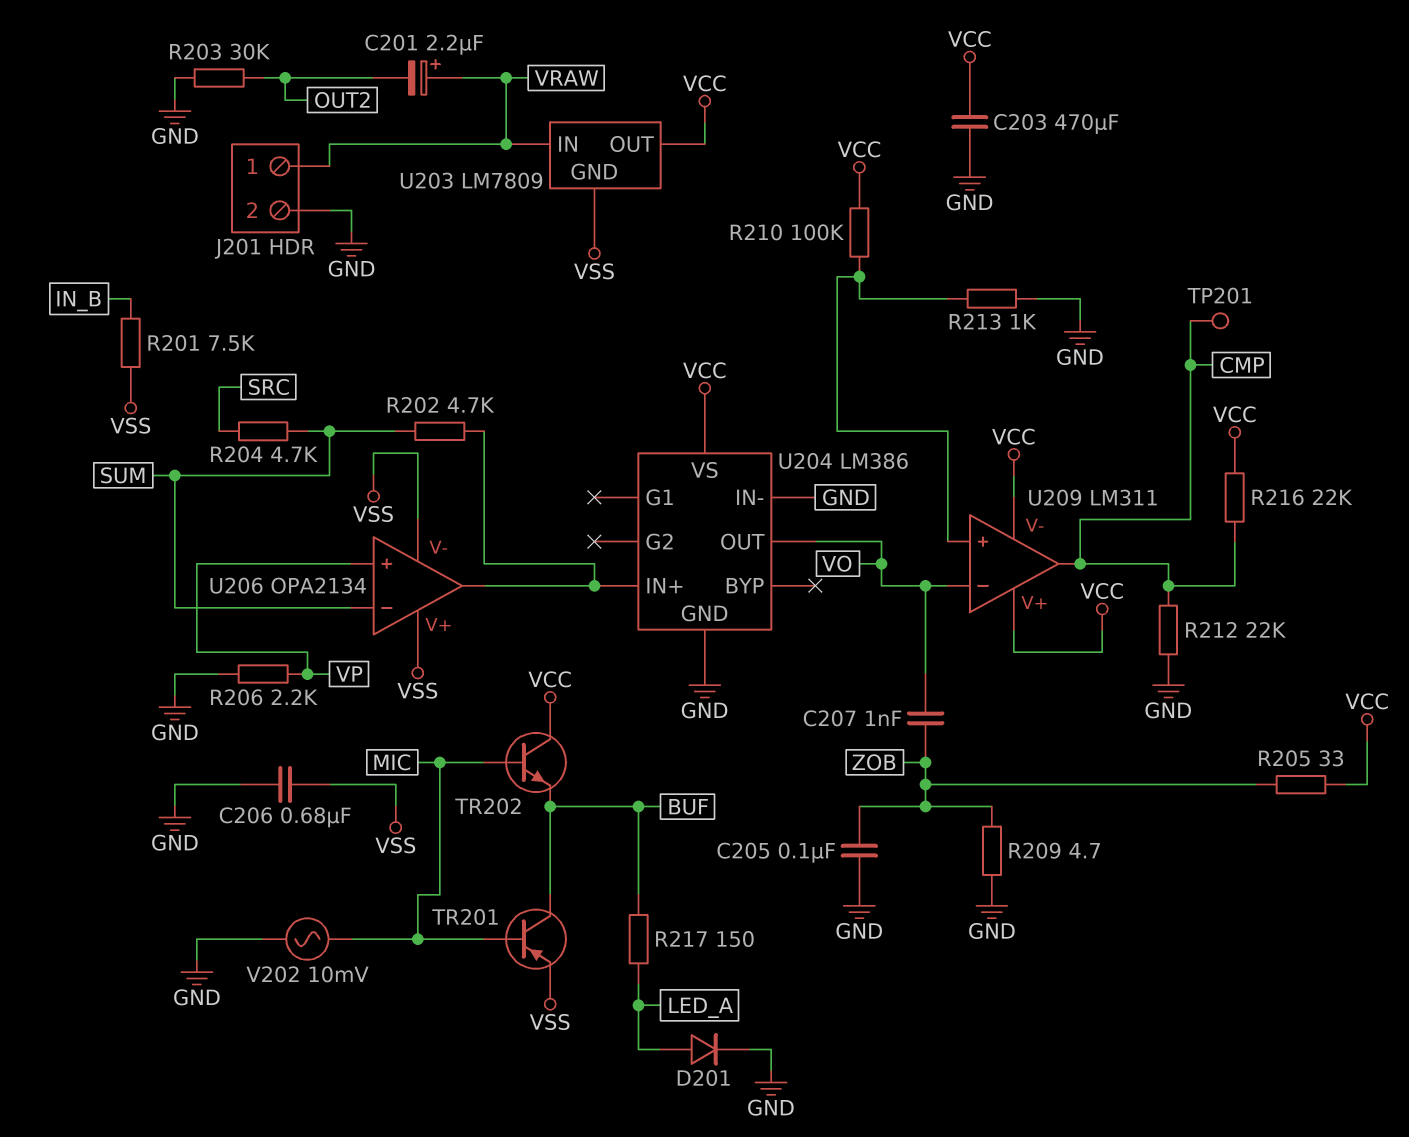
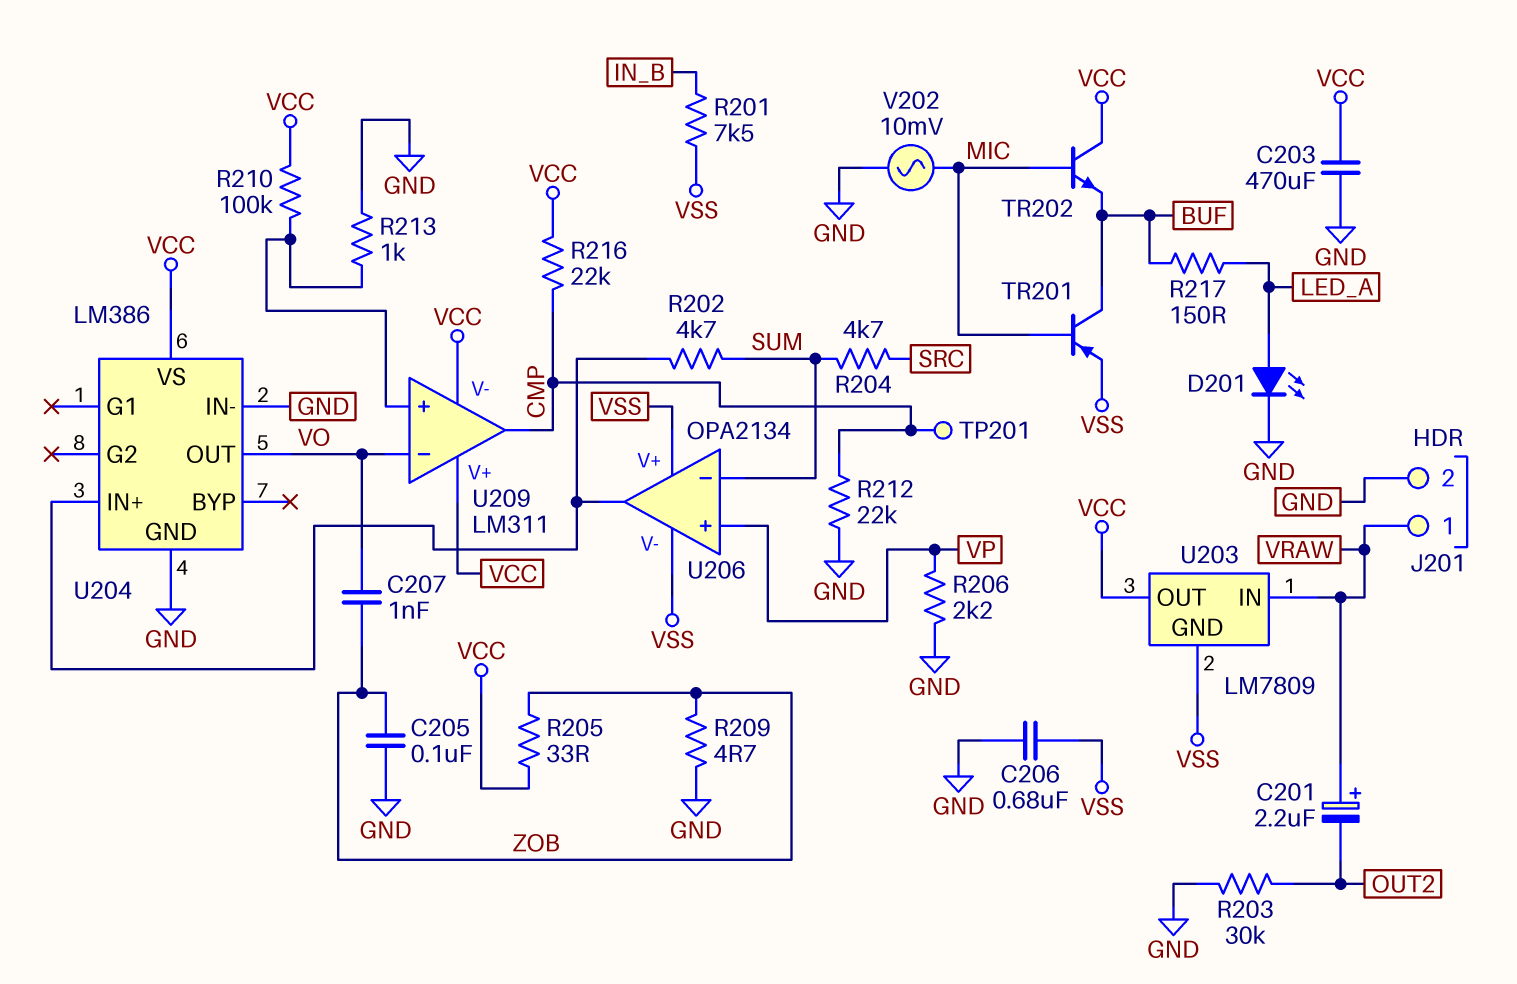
D201: diode (A LED_A, K GND) -> LED (A LED_A, K GND)

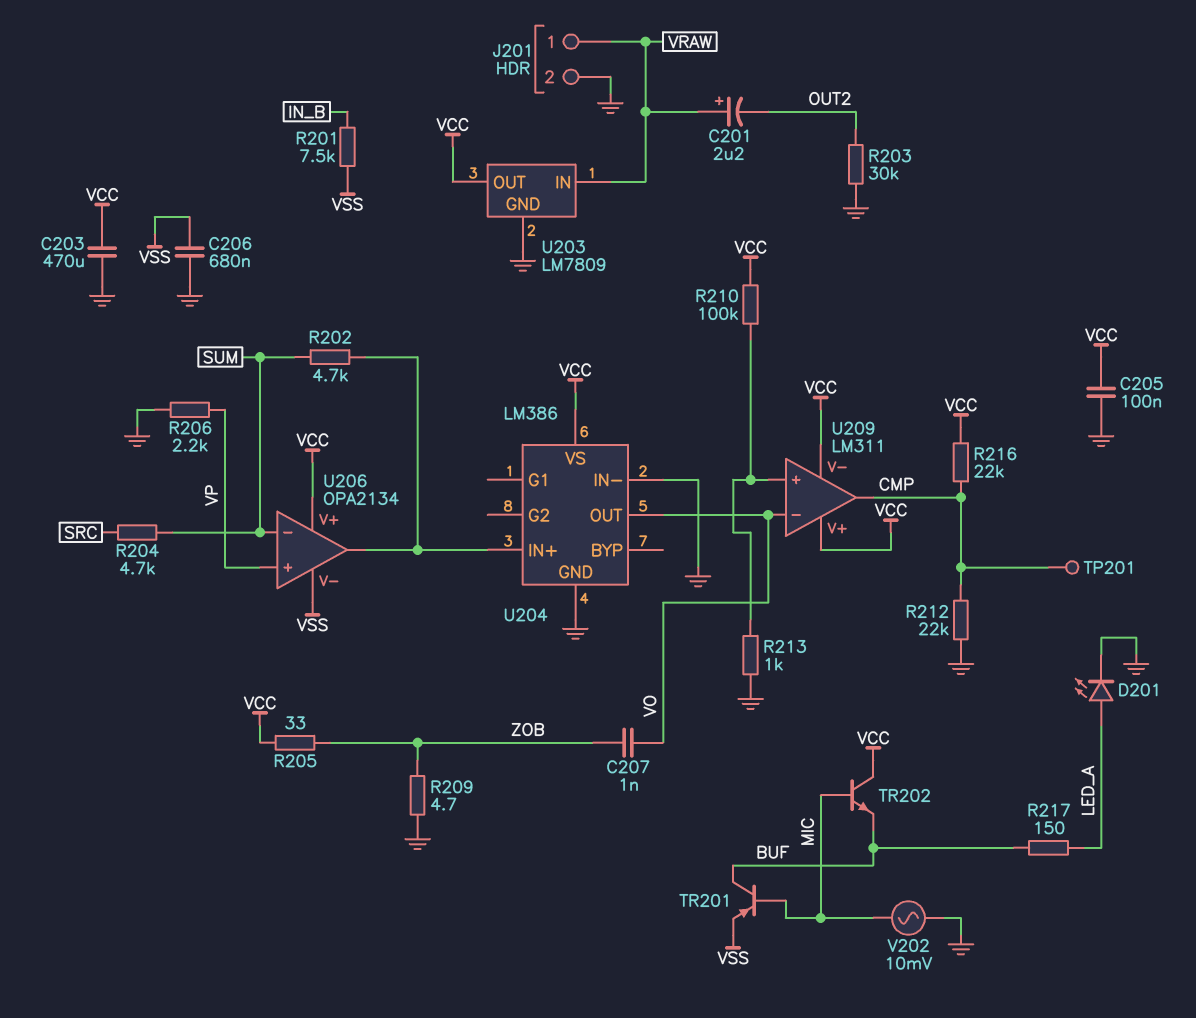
C205: 100nF (GND, ZOB) -> 100nF (GND, VCC)
U203 pin GND: VSS -> GND
U206 pin V+: VSS -> VCC

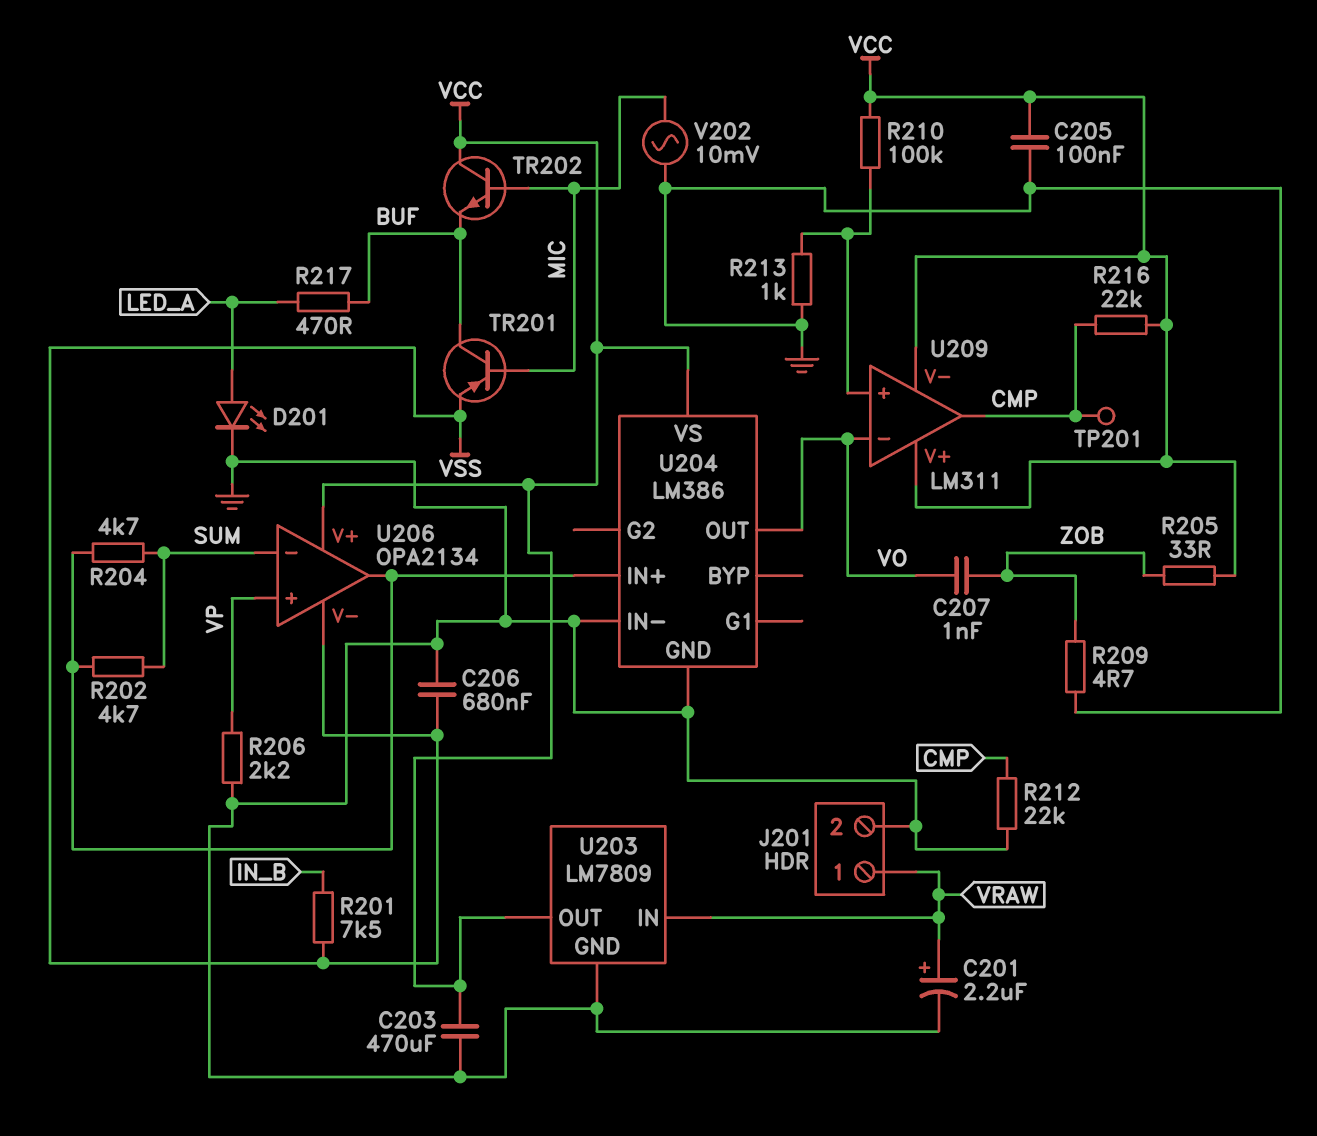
C201: 2.2uF (plus VRAW, minus OUT2) -> 2.2uF (plus VRAW, minus GND)
R203: 30k (GND, OUT2) -> none
R204: 4.7k (SRC, SUM) -> 4.7k (SUM, U204/IN+)
R217: 150 (BUF, LED_A) -> 470 (BUF, LED_A)

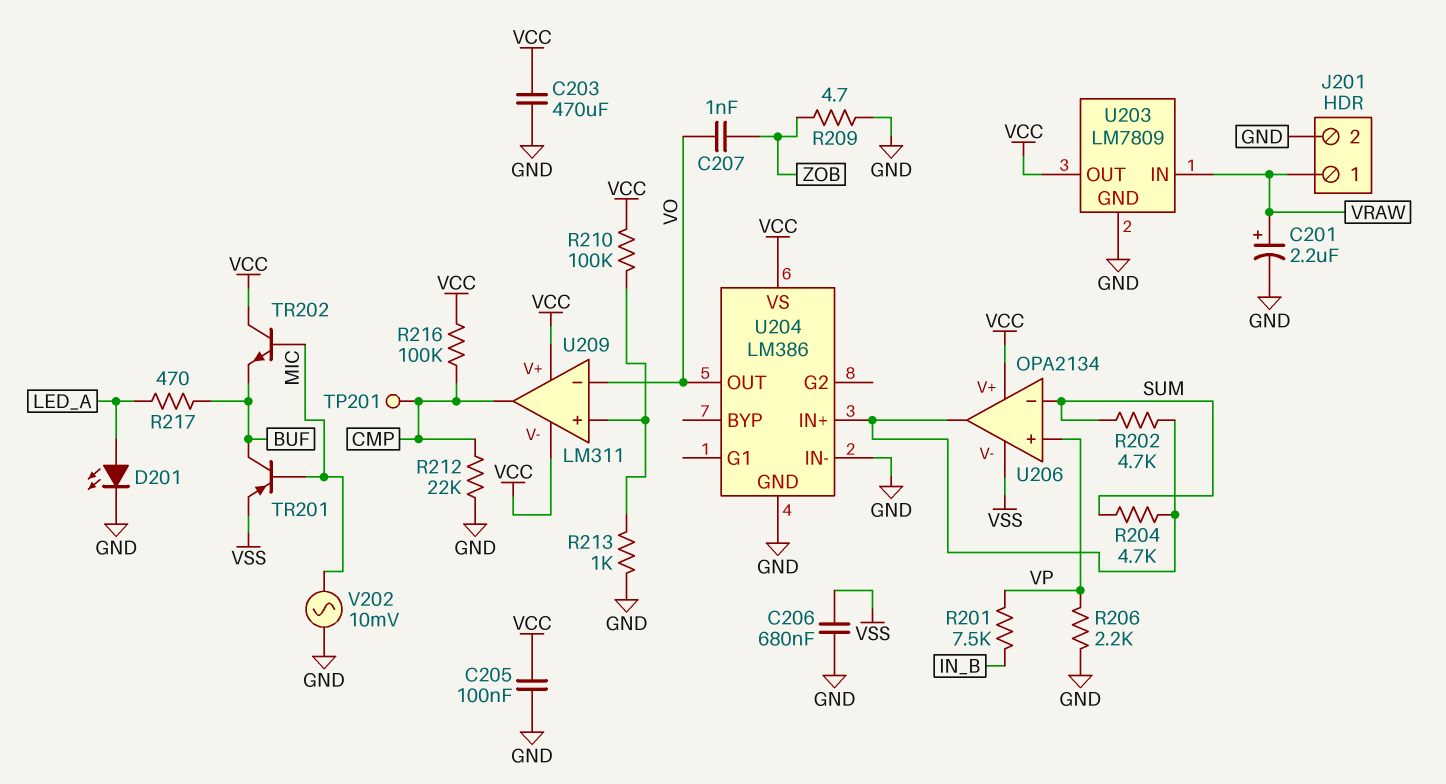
R201: 7.5k (IN_B, VSS) -> 7.5k (IN_B, VP)
R205: 33 (VCC, ZOB) -> none
R216: 22k (CMP, VCC) -> 100k (CMP, VCC)

